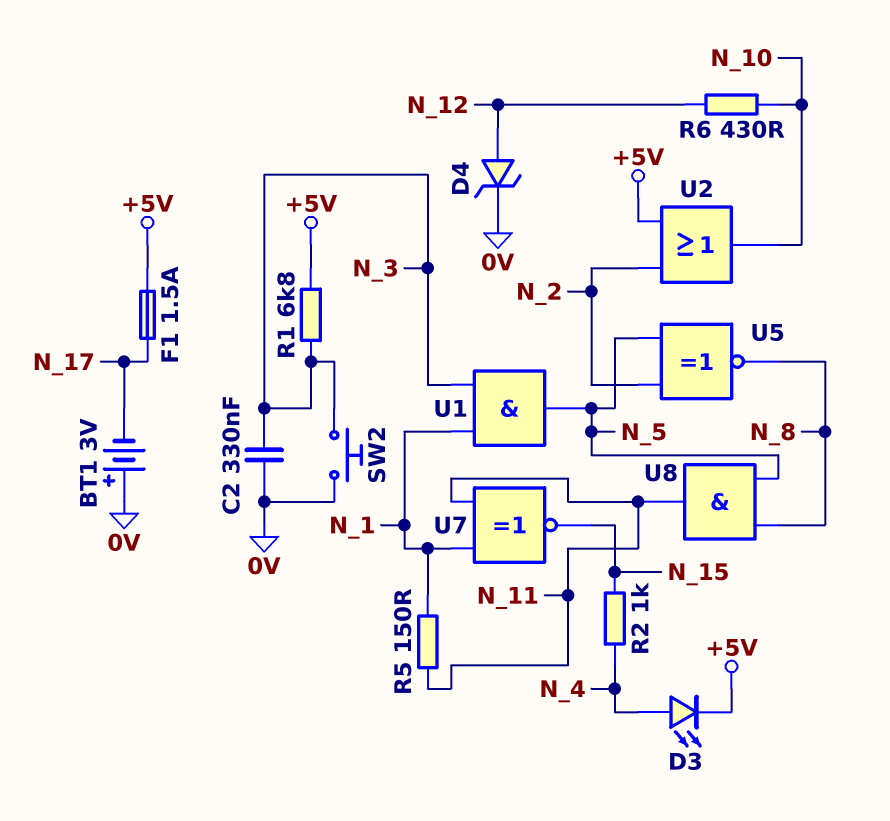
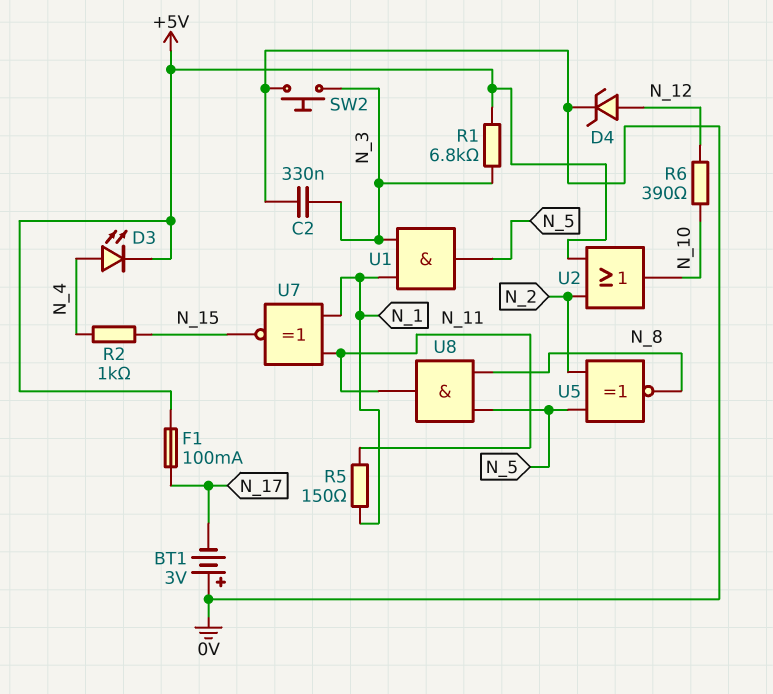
F1: 1.5A (+5V, N_17) -> 100mA (+5V, N_17)
R6: 430 (N_10, N_12) -> 390 (N_10, N_12)

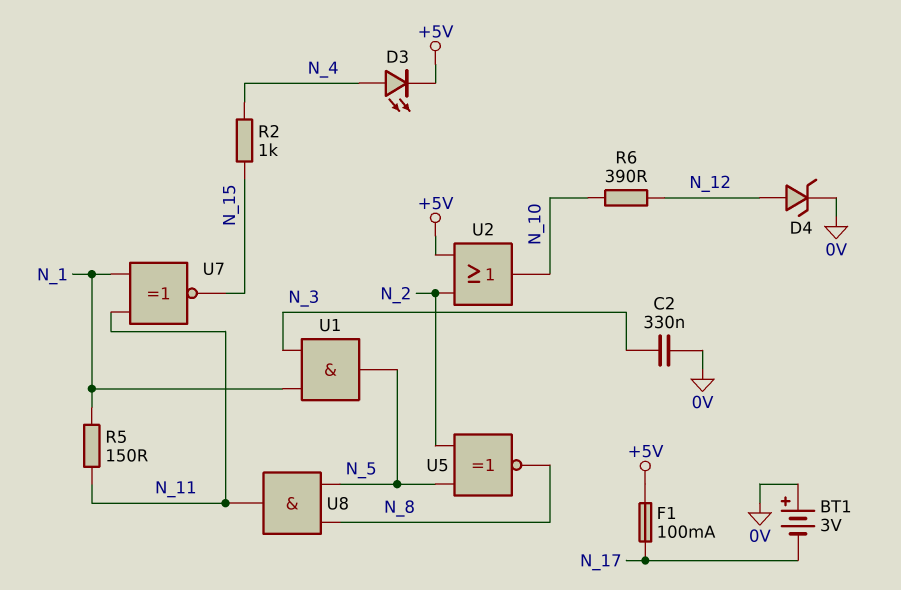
R1: 6.8k (+5V, N_3) -> none
SW2: button (0V, N_3) -> none

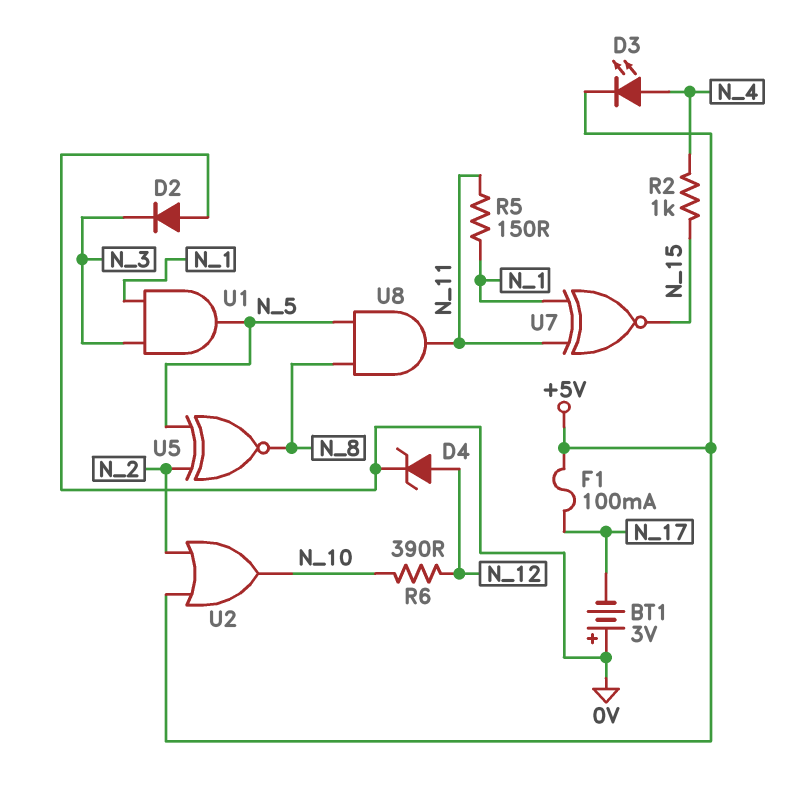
C2: 330nF (0V, N_3) -> none
D2: none -> diode (A 0V, K N_3)

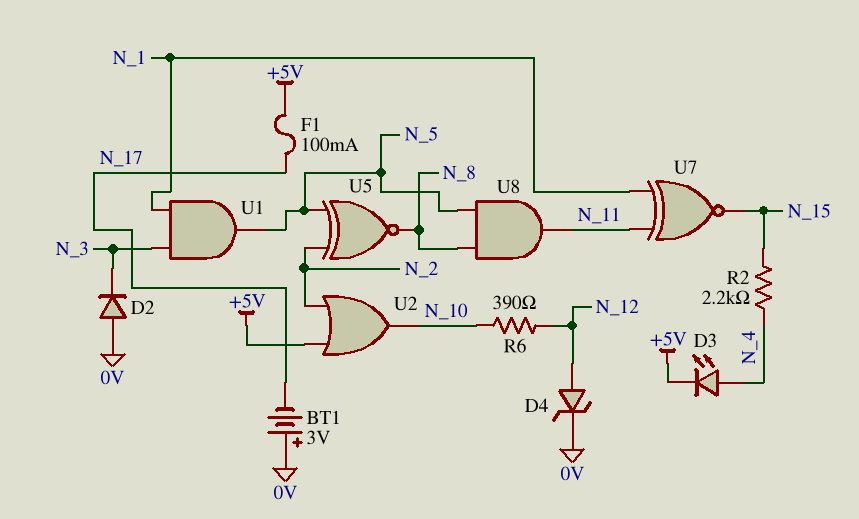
R2: 1k (N_4, N_15) -> 2.2k (N_4, N_15)
R5: 150 (N_1, N_11) -> none

